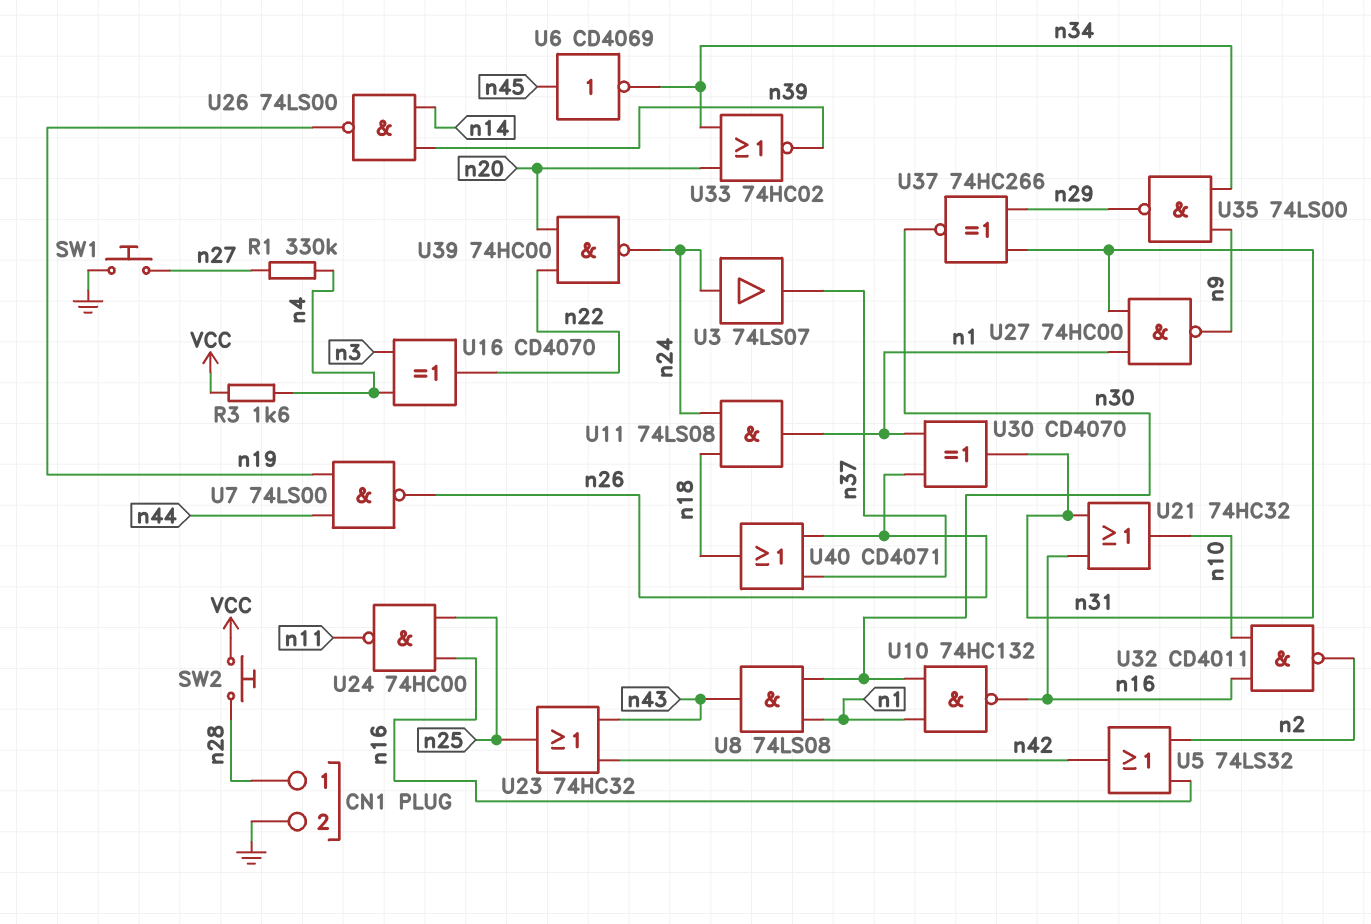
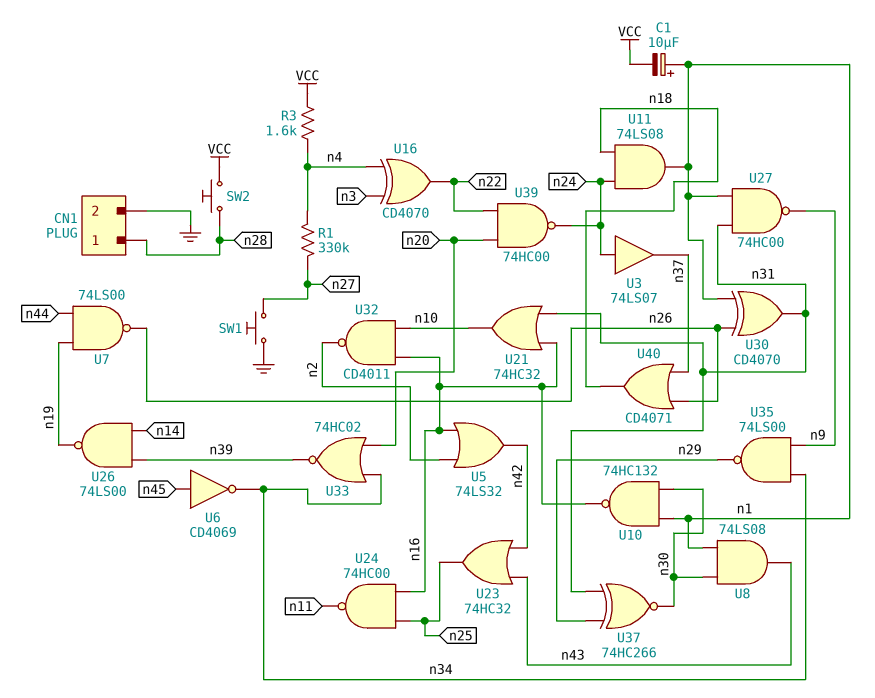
C1: none -> 10uF (plus n1, minus VCC)

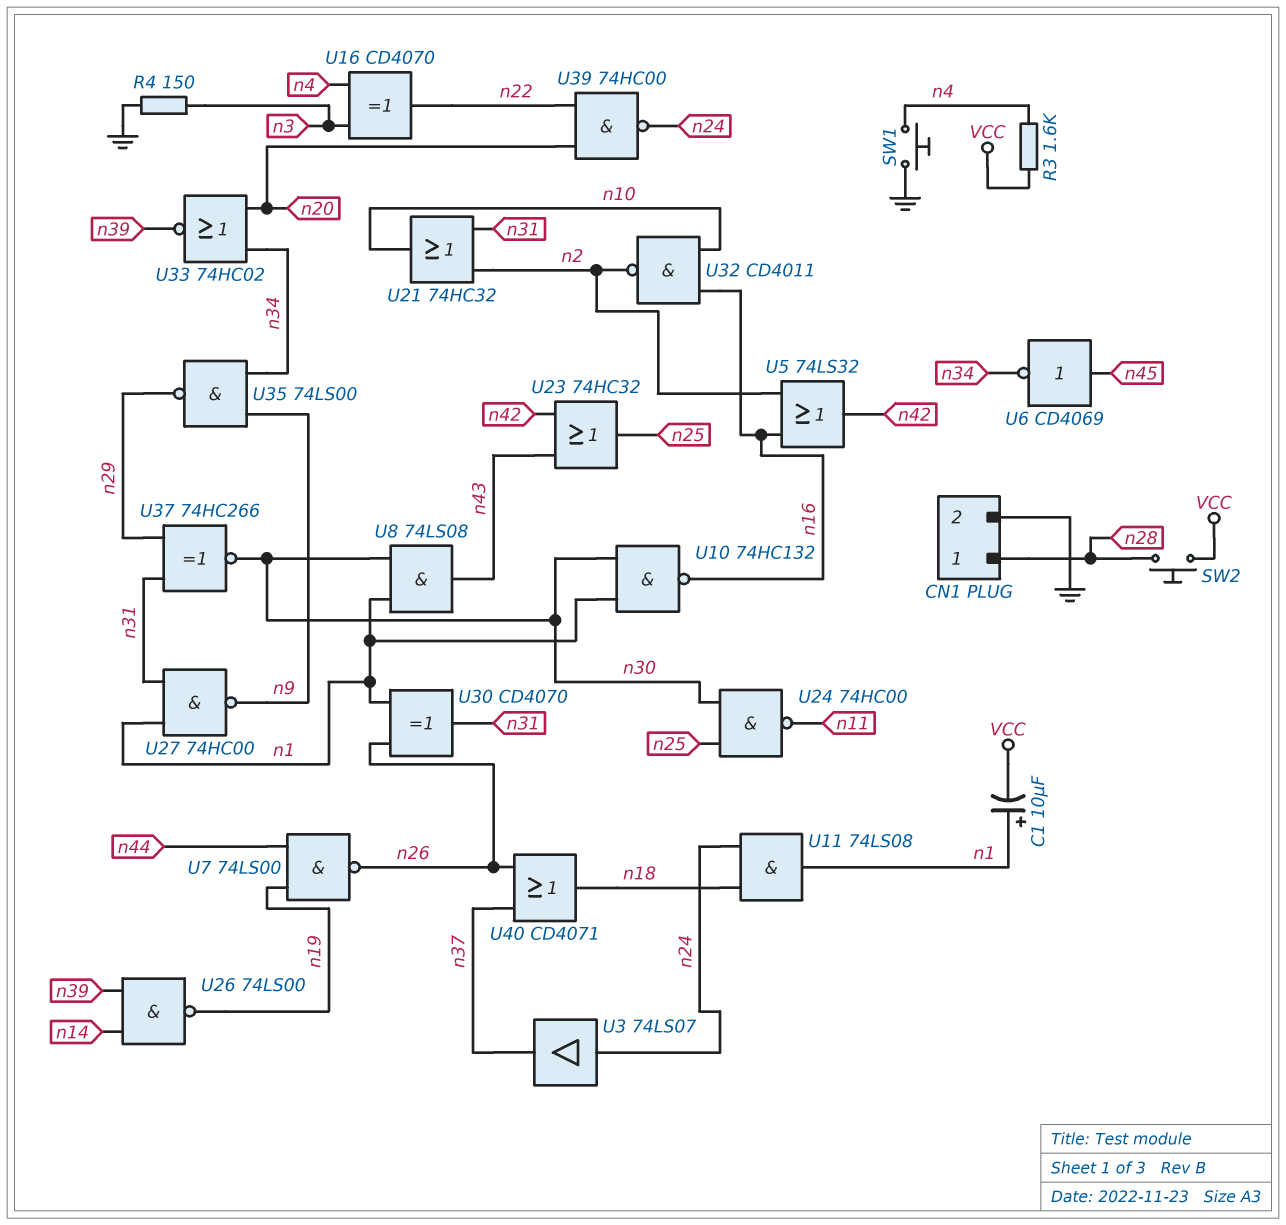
R1: 330k (n4, n27) -> none
R4: none -> 150 (GND, n3)
SW1: button (GND, n27) -> button (GND, n4)
U21: OR 74HC32 (in n16, in n31, out n10) -> OR 74HC32 (in n2, in n31, out n10)
U24: NAND 74HC00 (in n16, in n25, out n11) -> NAND 74HC00 (in n25, in n30, out n11)

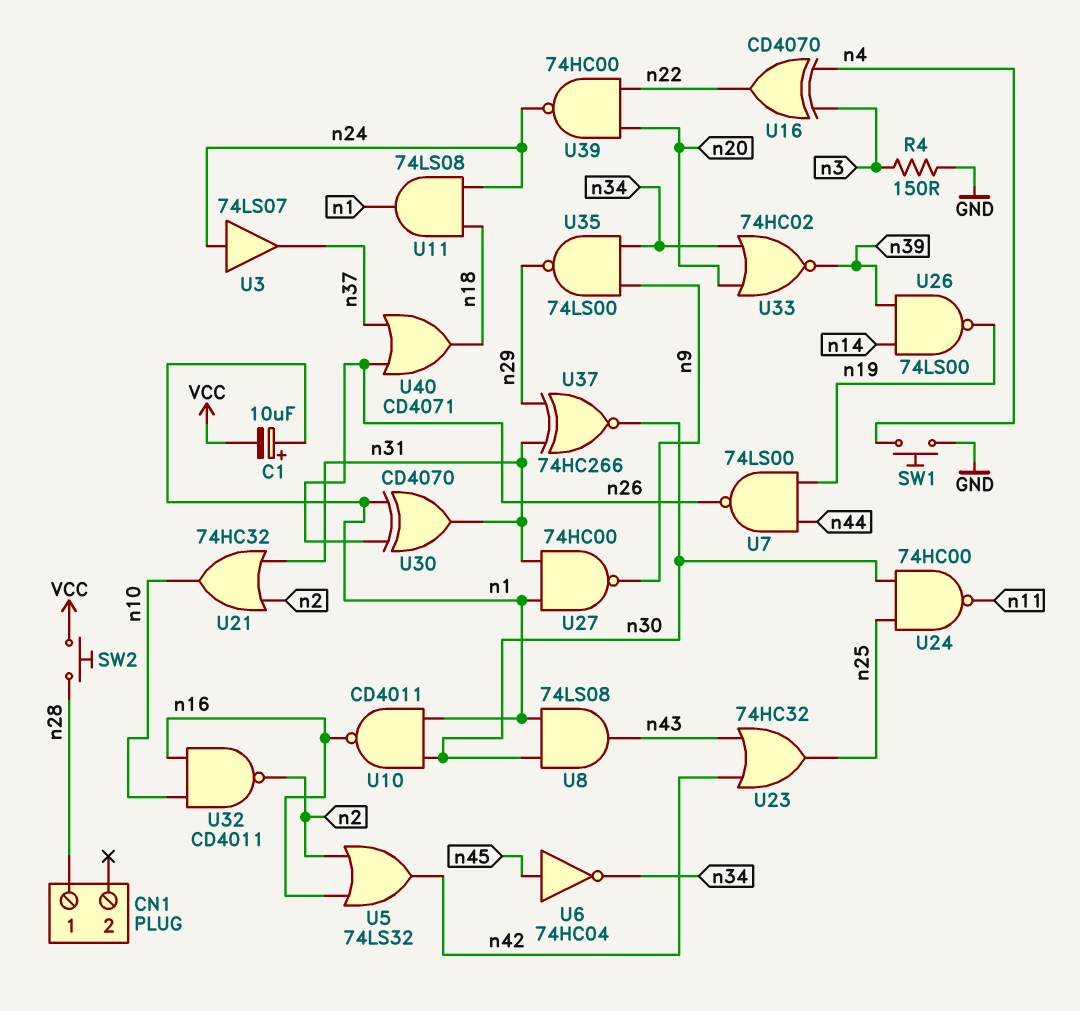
CN1 pin 2: GND -> none
R3: 1.6k (VCC, n4) -> none
U6: NOT CD4069 (in n45, out n34) -> NOT 74HC04 (in n45, out n34)
U10: NAND 74HC132 (in n1, in n30, out n16) -> NAND CD4011 (in n1, in n30, out n16)

